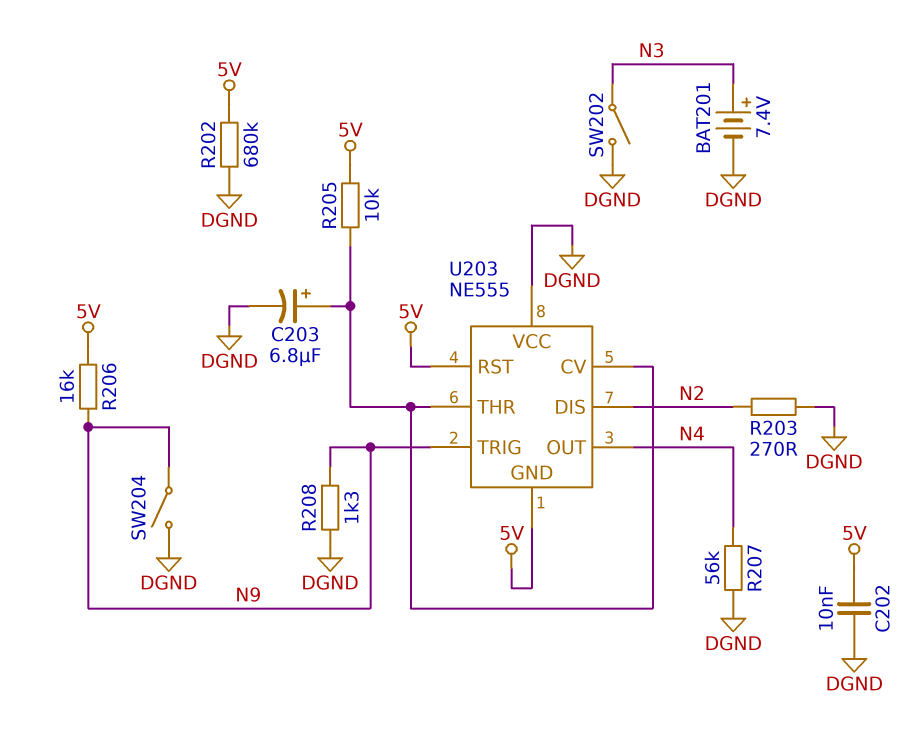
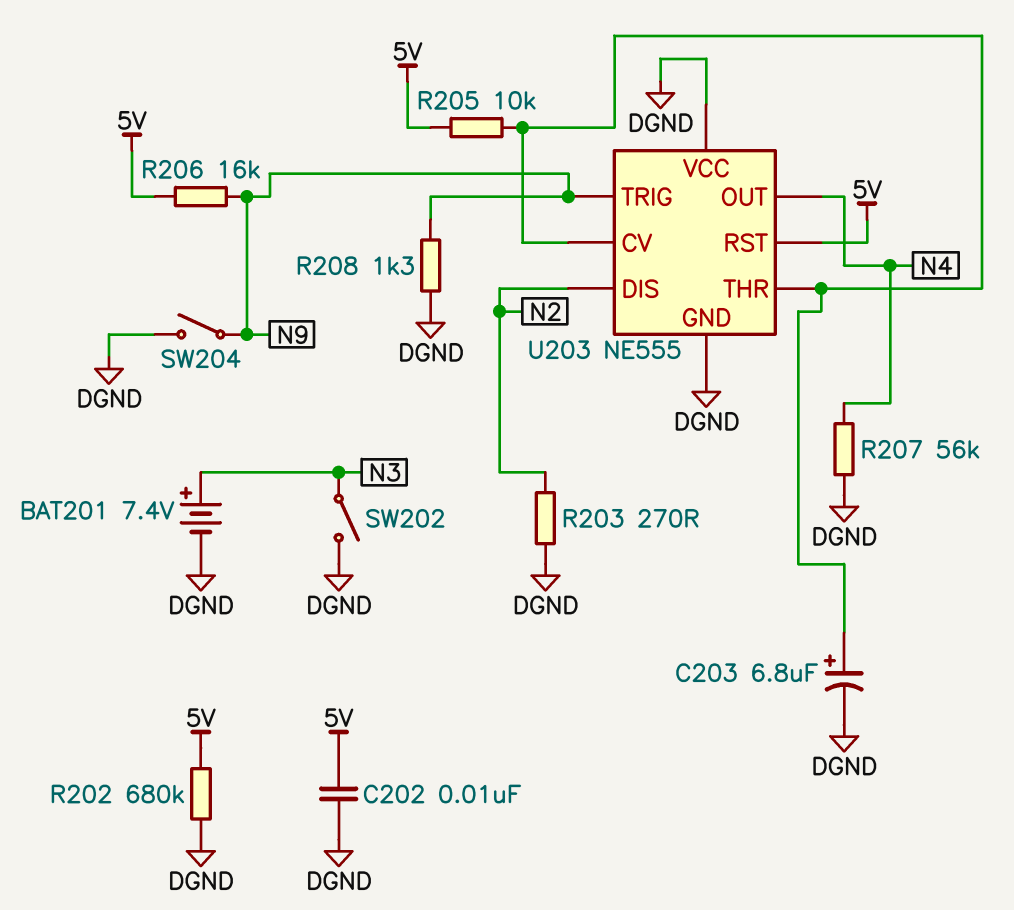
U203 pin GND: 5V -> DGND

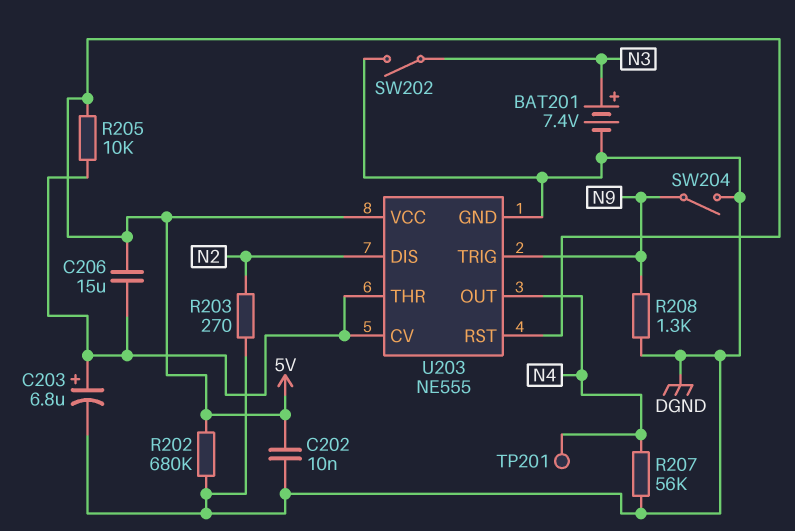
C206: none -> 15uF (5V, U203/CV)
R206: 16k (5V, N9) -> none
TP201: none -> test point (N4)
U203 pin VCC: DGND -> 5V

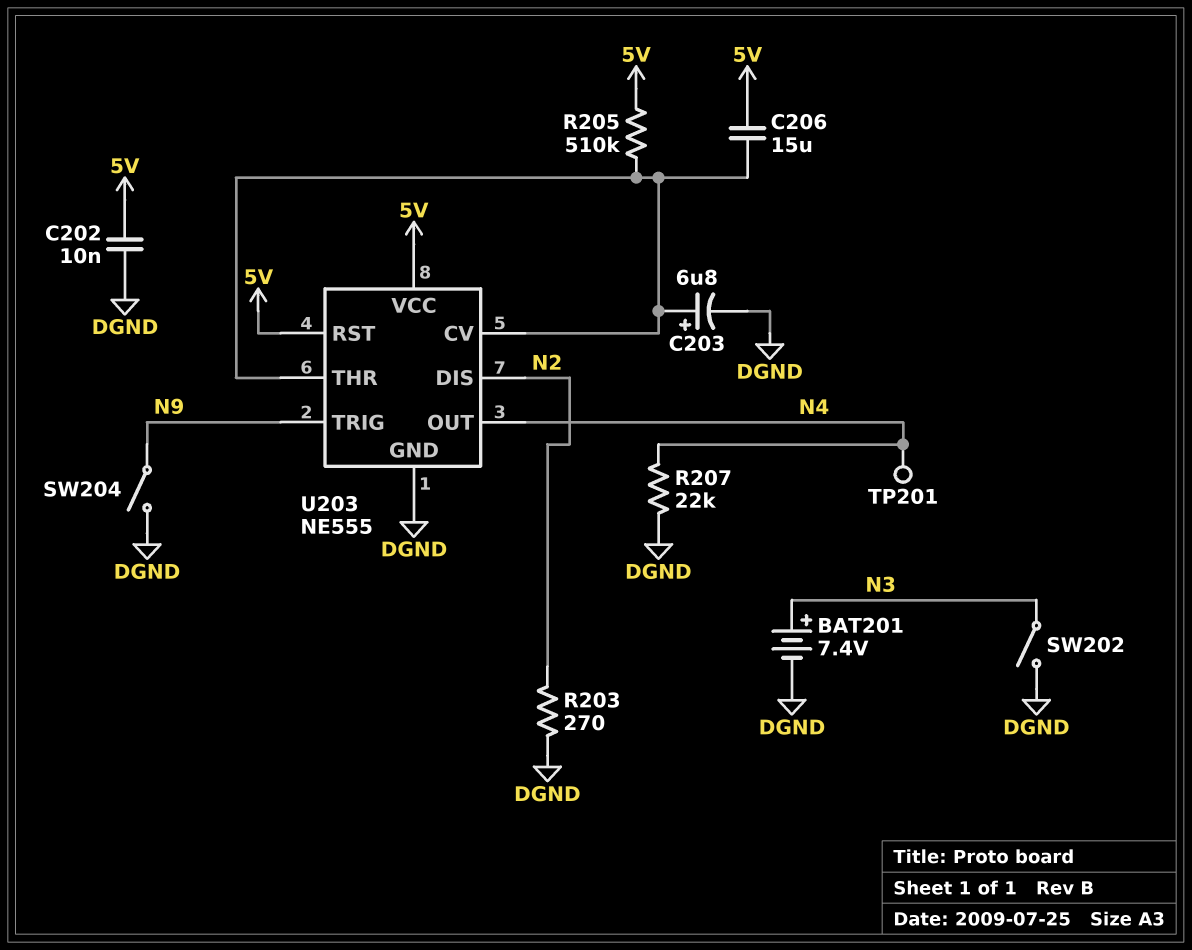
R202: 680k (5V, DGND) -> none
R205: 10k (5V, U203/CV) -> 510k (5V, U203/CV)
R207: 56k (DGND, N4) -> 22k (DGND, N4)
R208: 1.3k (DGND, N9) -> none

